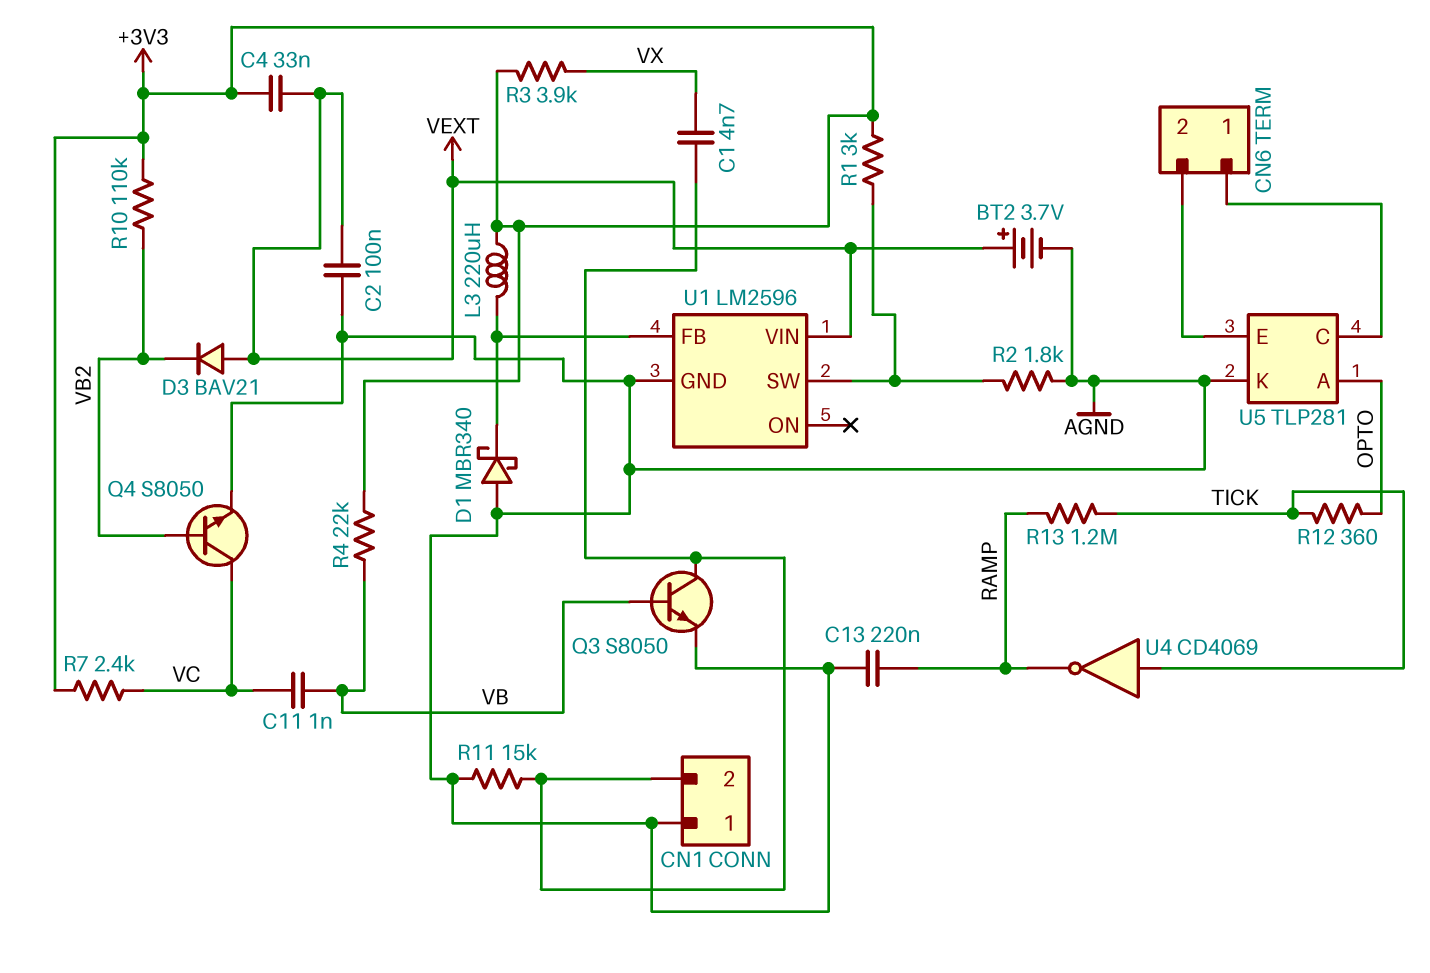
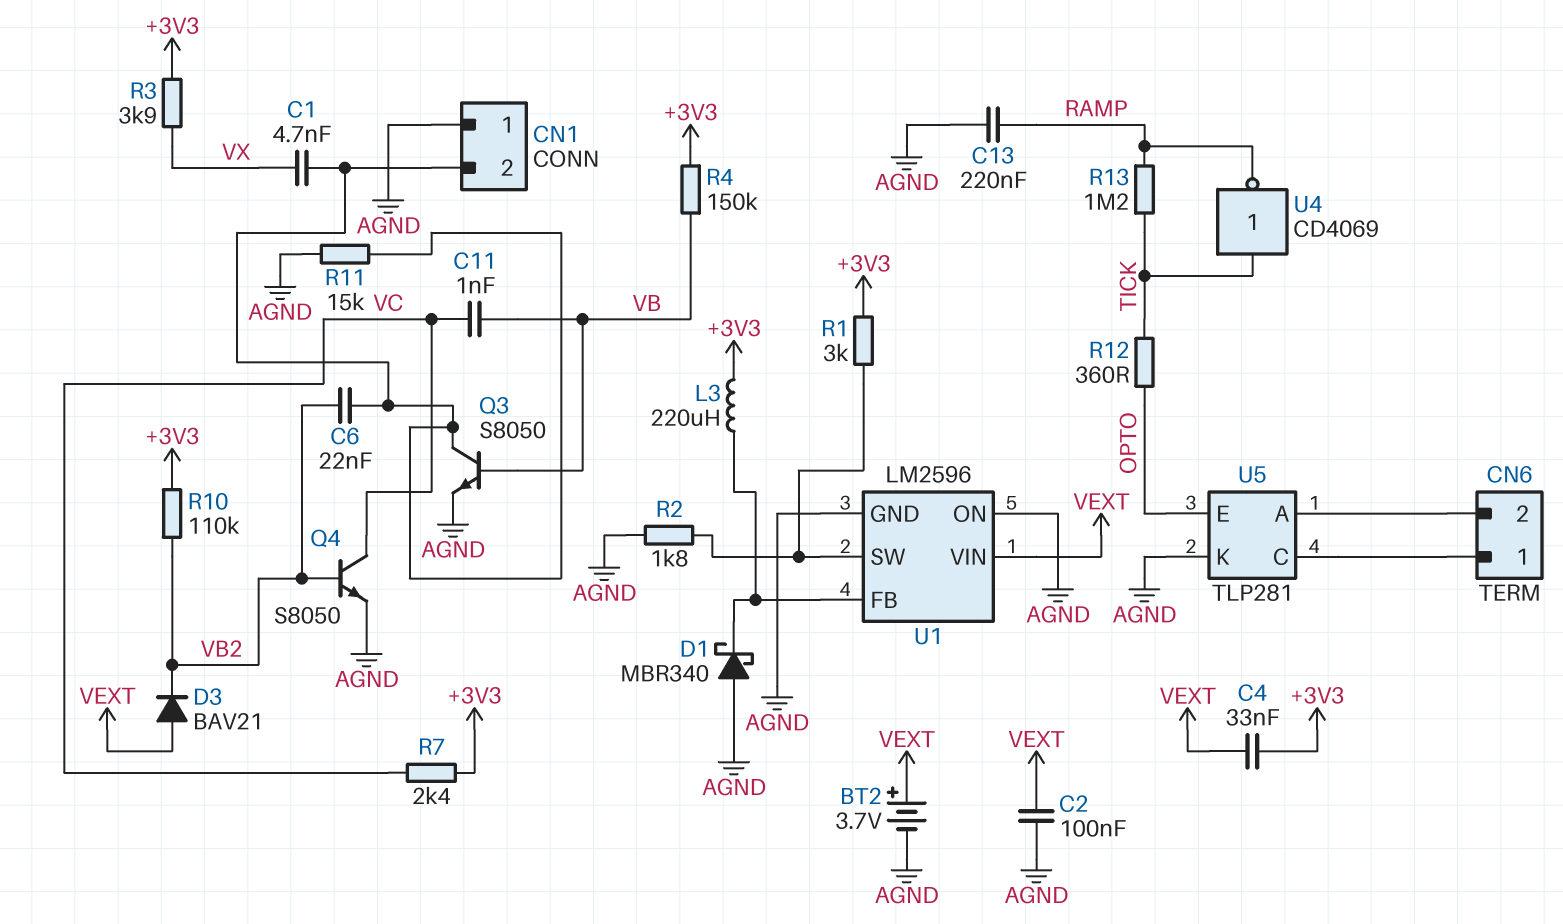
C6: none -> 22nF (CN1/2, VB2)
R4: 22k (+3V3, VB) -> 150k (+3V3, VB)
U1 pin ON: none -> AGND
U5 pin A: OPTO -> CN6/2
U5 pin E: CN6/2 -> OPTO

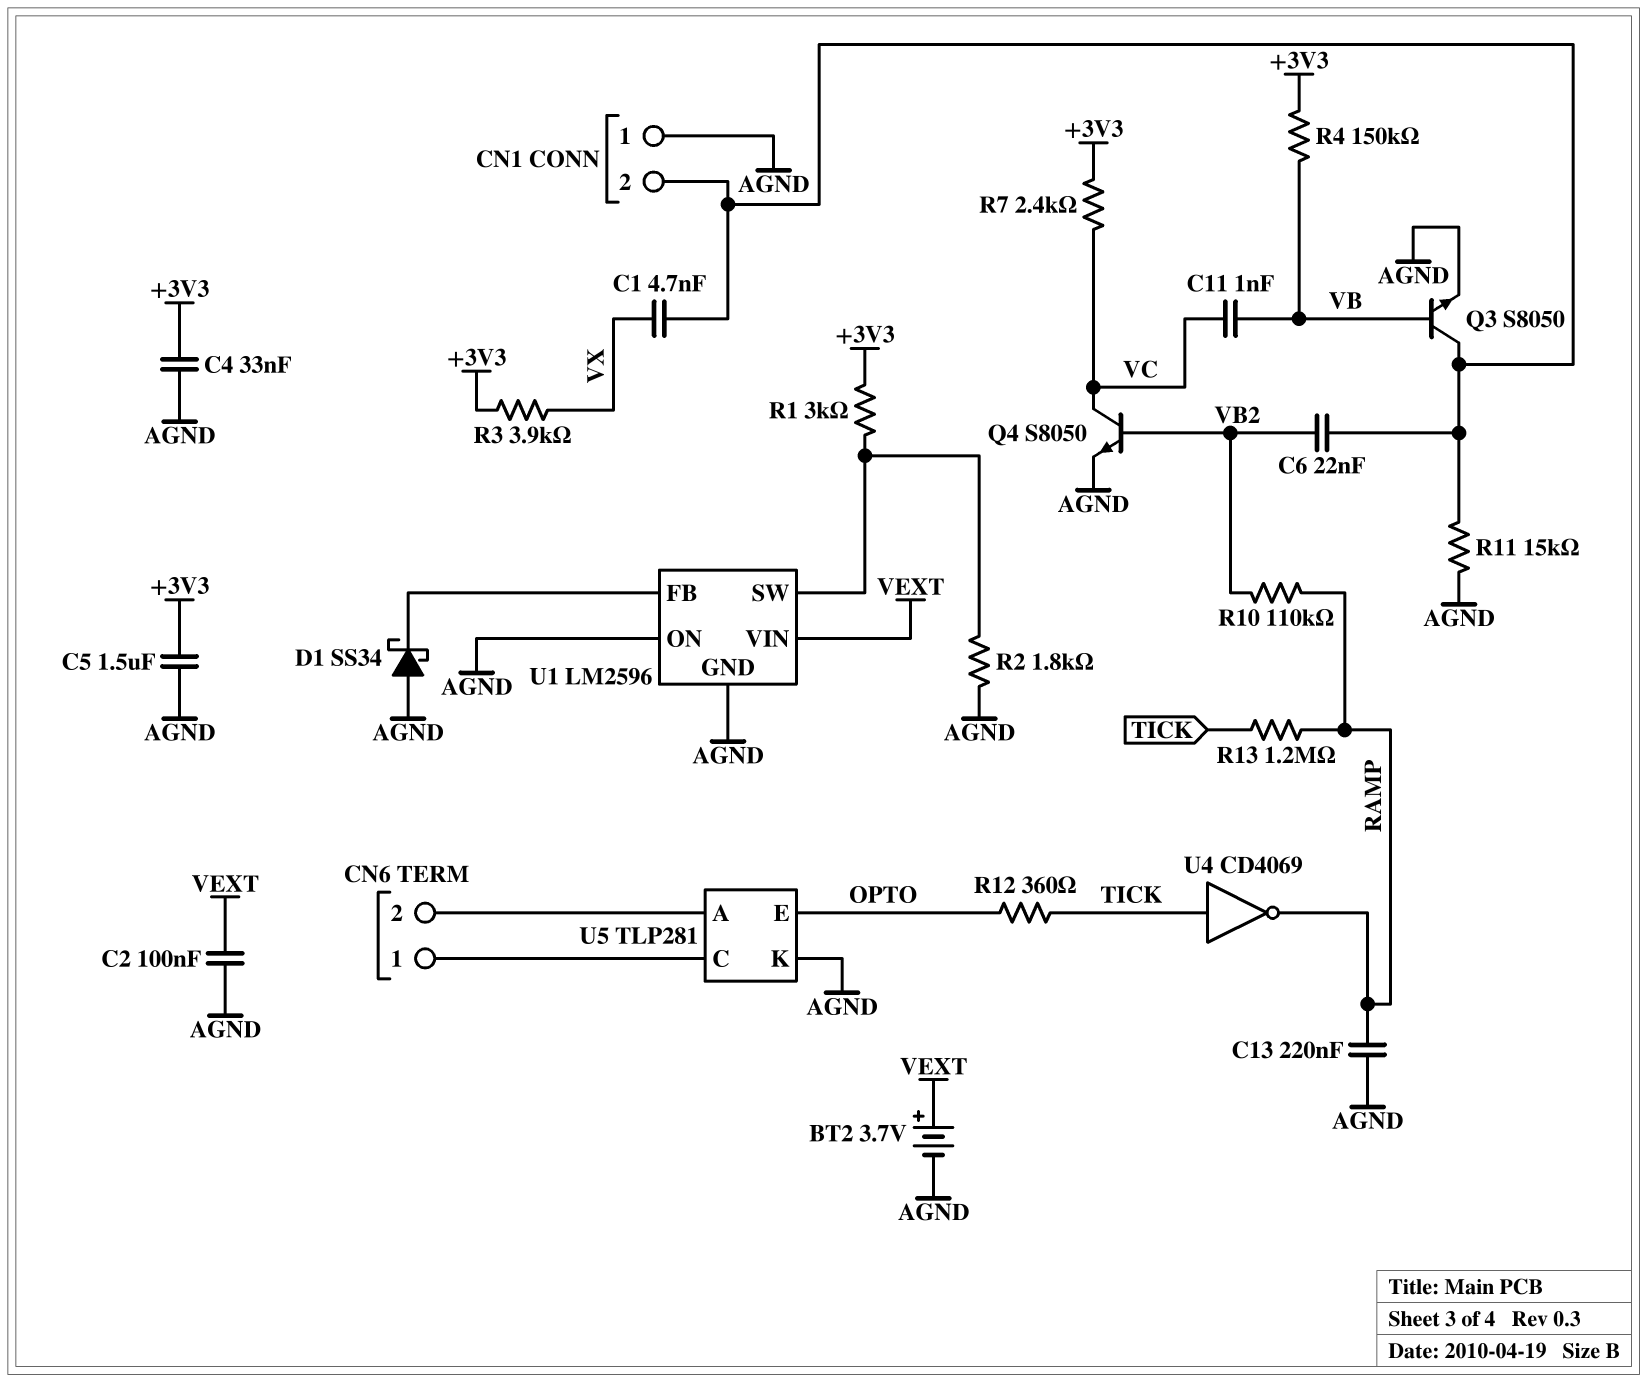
C4: 33nF (+3V3, VEXT) -> 33nF (+3V3, AGND)
C5: none -> 1.5uF (+3V3, AGND)
D1: schottky MBR340 (A AGND, K U1/FB) -> schottky SS34 (A AGND, K U1/FB)
D3: diode BAV21 (A VEXT, K VB2) -> none
L3: 220uH (+3V3, U1/FB) -> none
R10: 110k (+3V3, VB2) -> 110k (RAMP, VB2)

